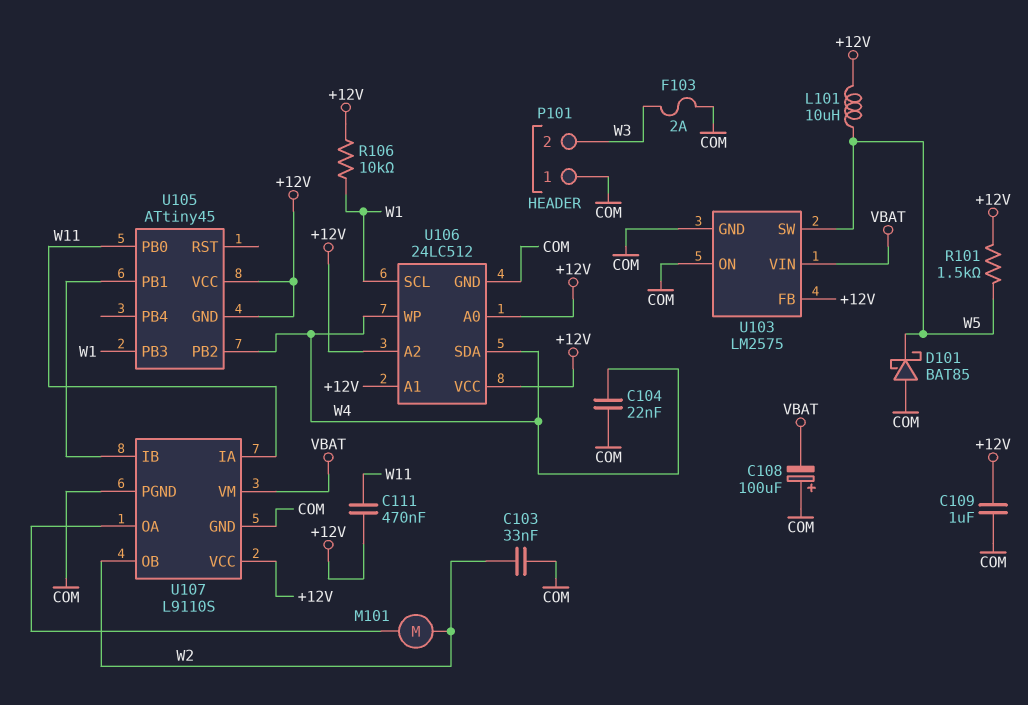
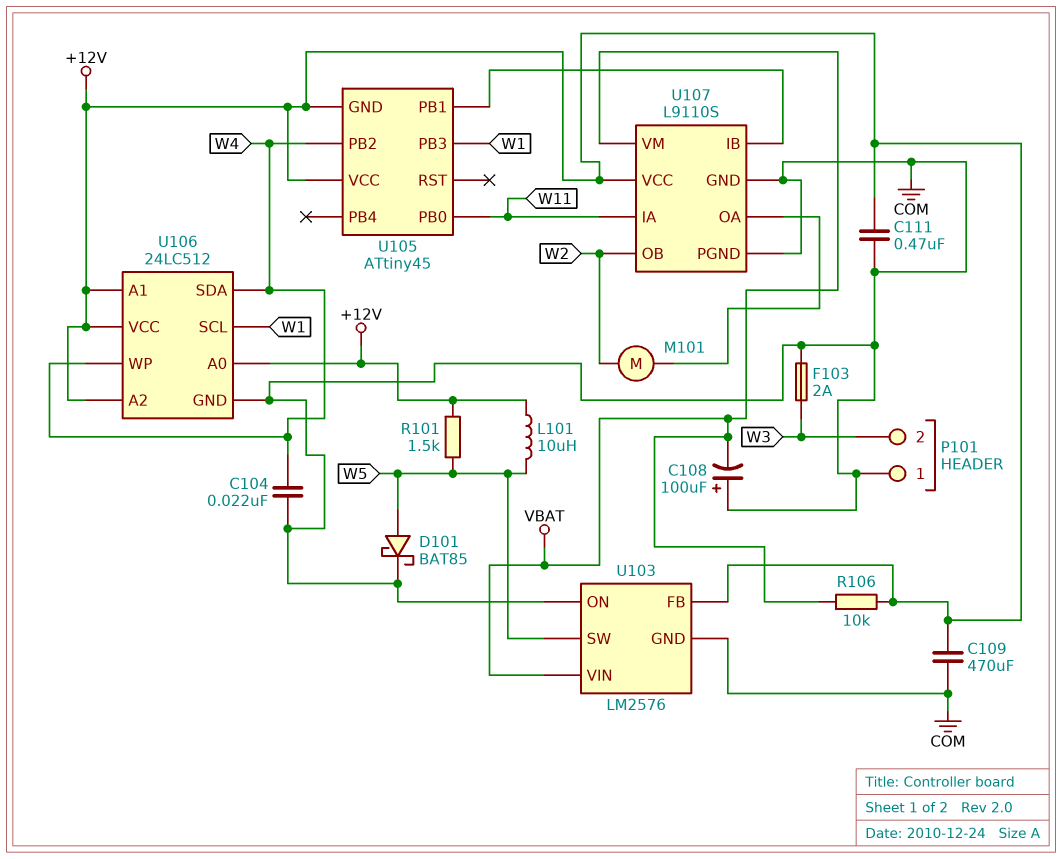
C103: 33nF (COM, W2) -> none
C109: 1uF (+12V, COM) -> 470uF (+12V, COM)
C111: 470nF (+12V, W11) -> 470nF (+12V, COM)
D101: schottky BAT85 (A COM, K W5) -> schottky BAT85 (A W5, K COM)
R106: 10k (+12V, W1) -> 10k (+12V, VBAT)
U103: LM2575 -> LM2576

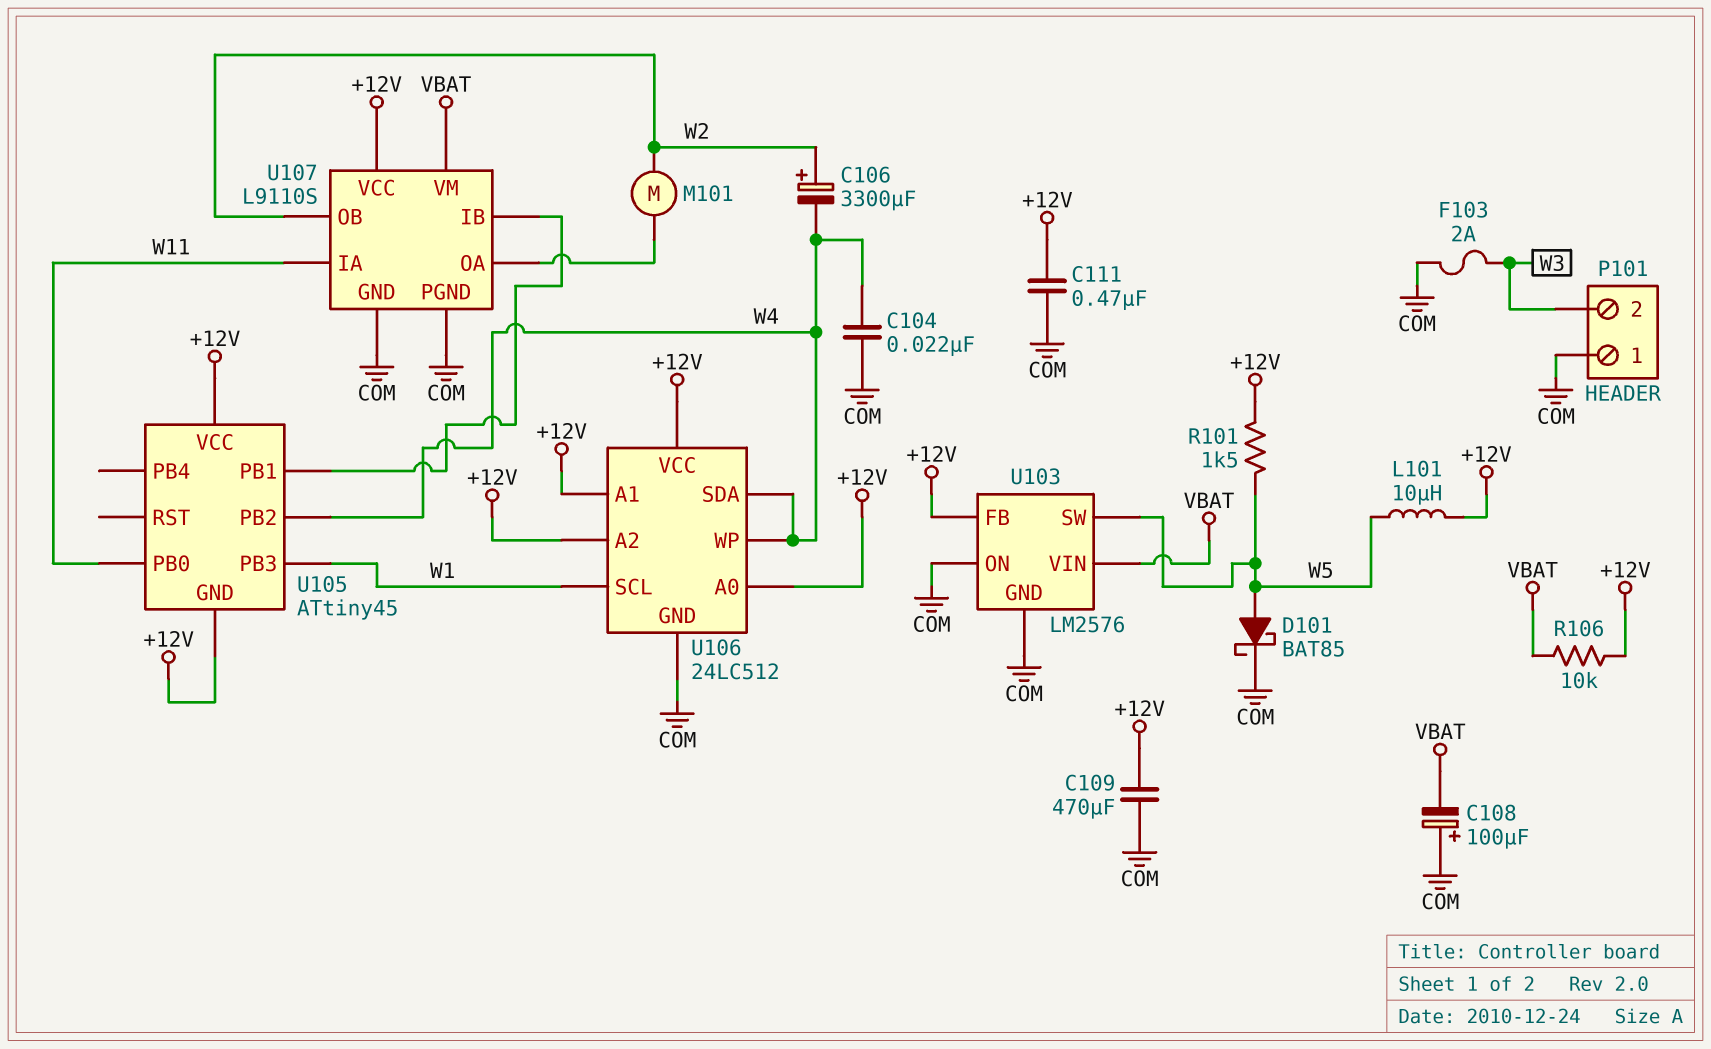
C106: none -> 3300uF (plus W2, minus W4)

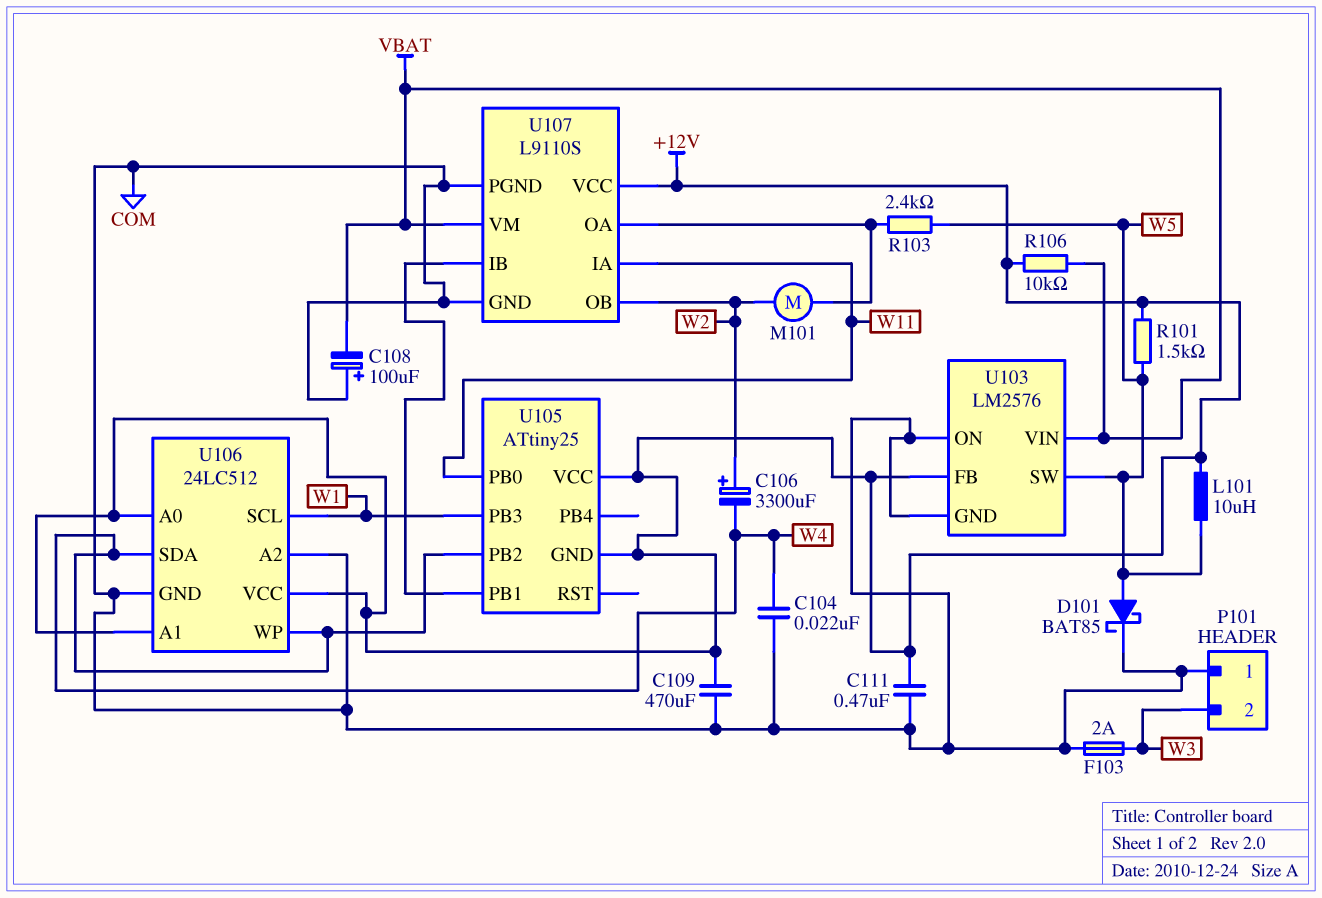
R103: none -> 2.4k (U107/OA, W5)
U105: ATtiny45 -> ATtiny25
U106 pin A2: +12V -> COM

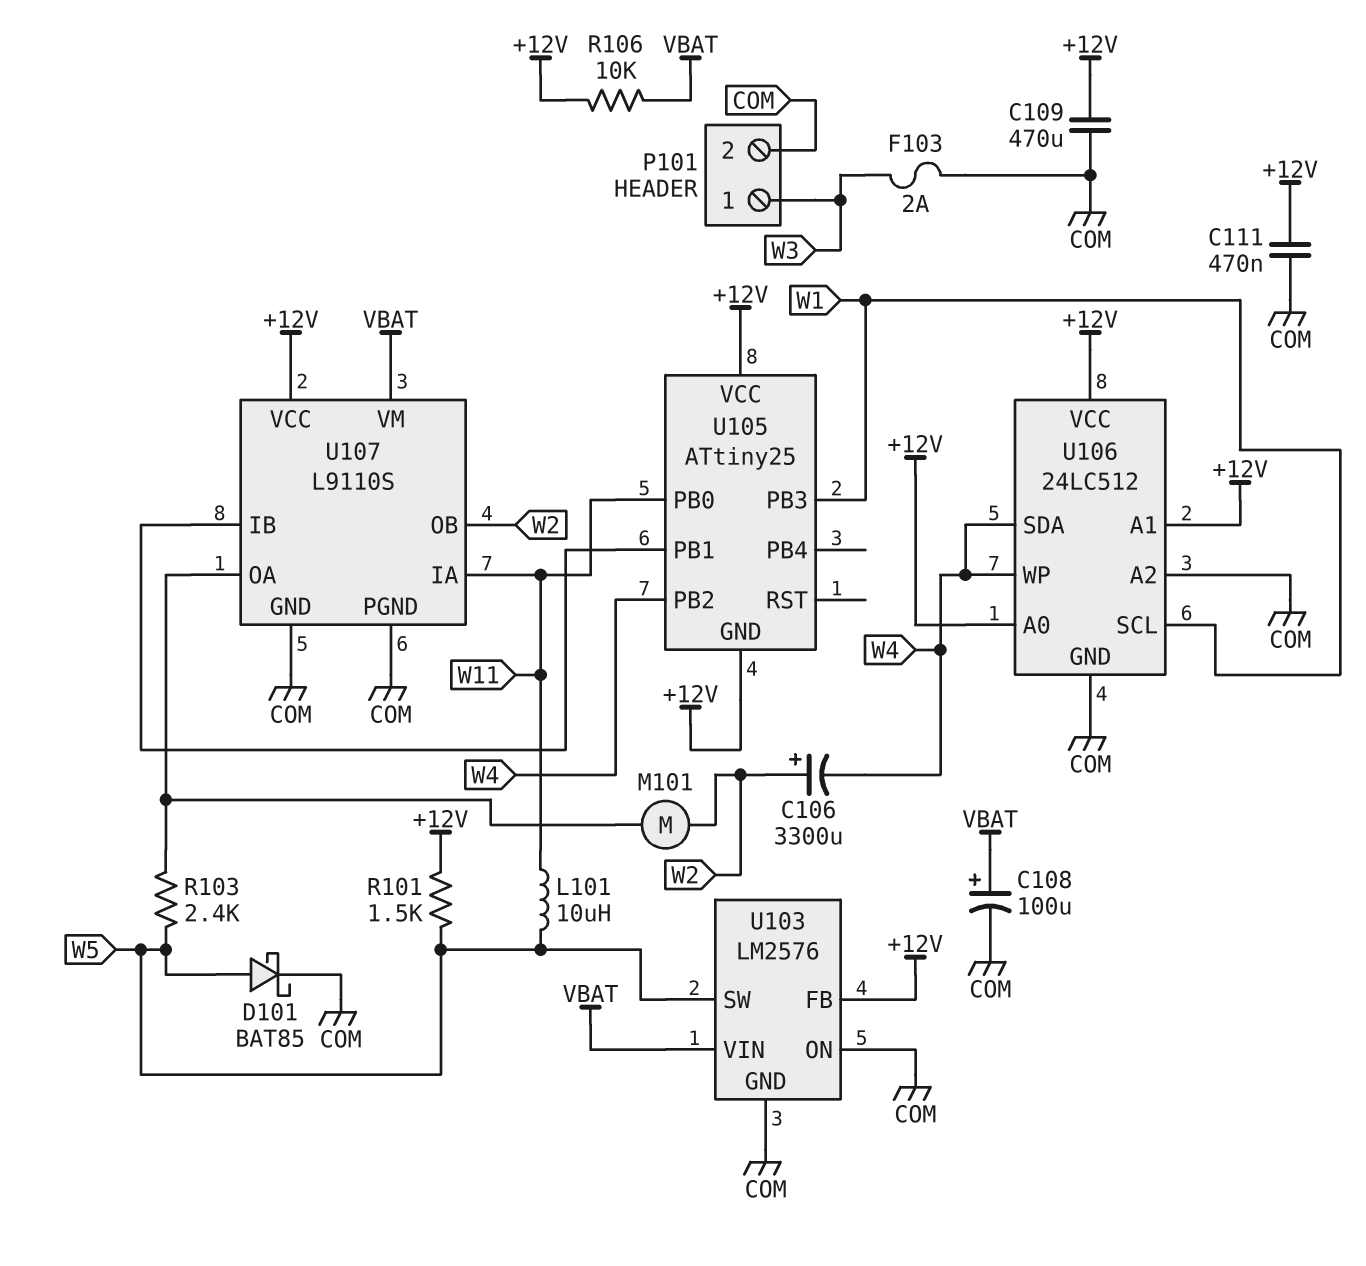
C104: 22nF (COM, W4) -> none
C108: 100uF (plus COM, minus VBAT) -> 100uF (plus VBAT, minus COM)
L101: 10uH (+12V, W5) -> 10uH (W5, W11)
P101 pin 1: COM -> W3
P101 pin 2: W3 -> COM

